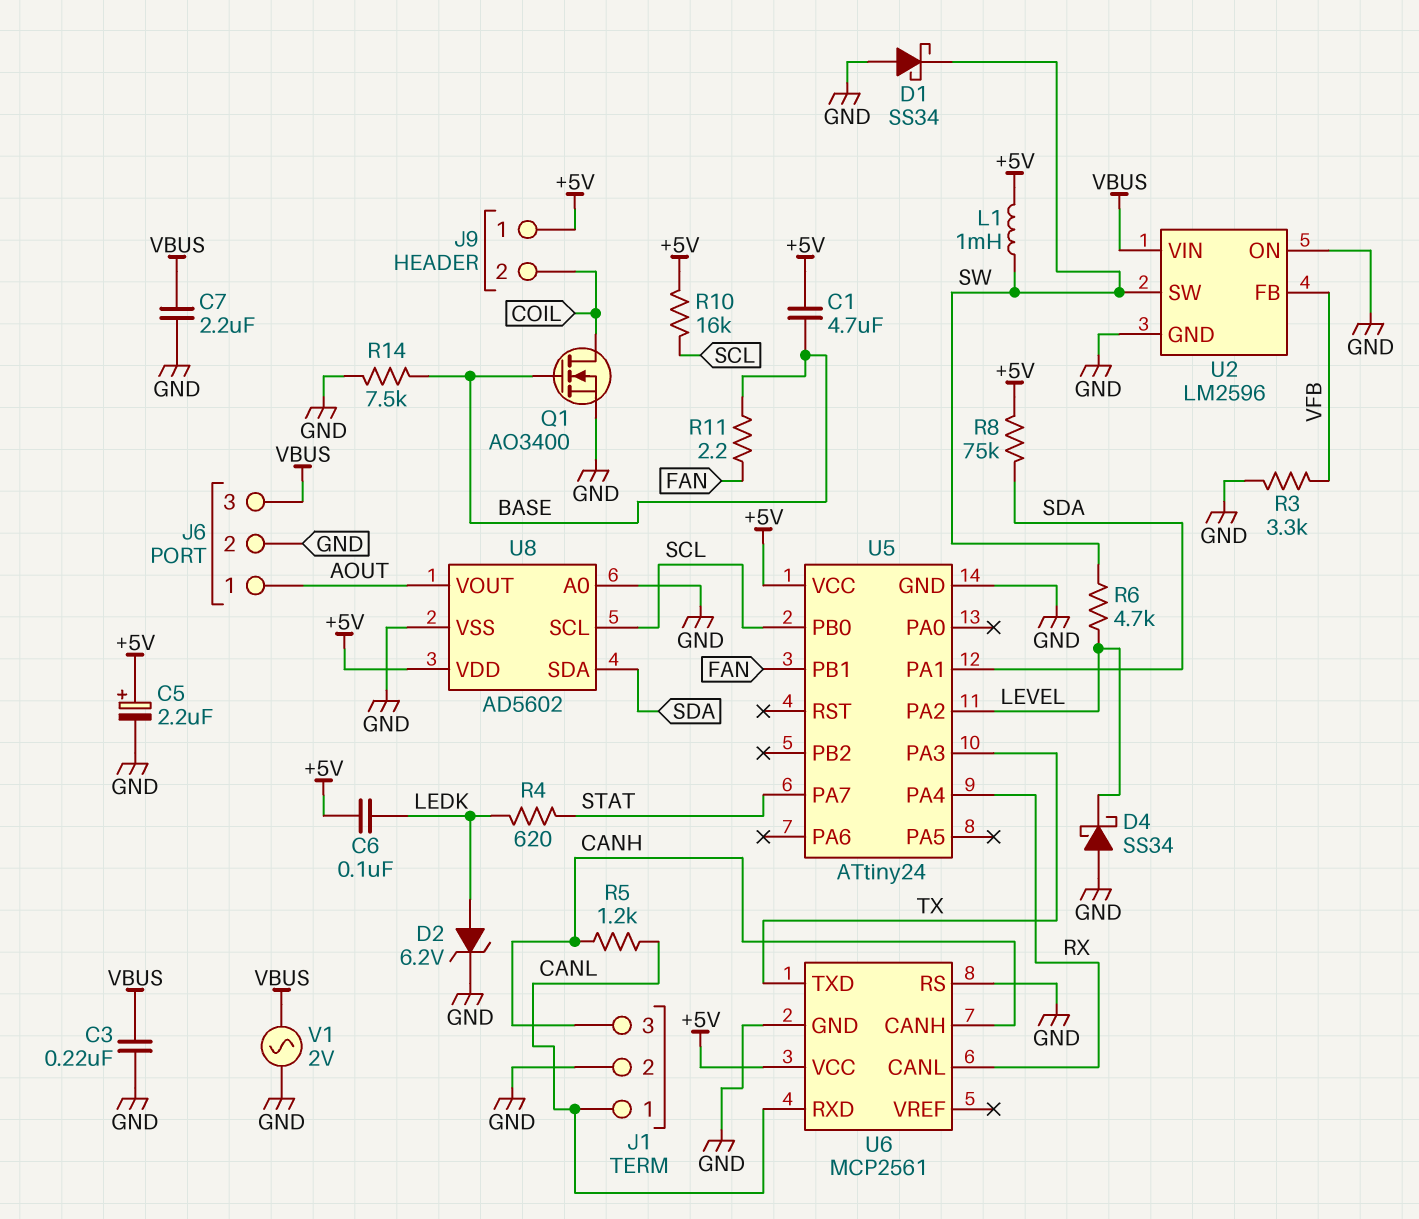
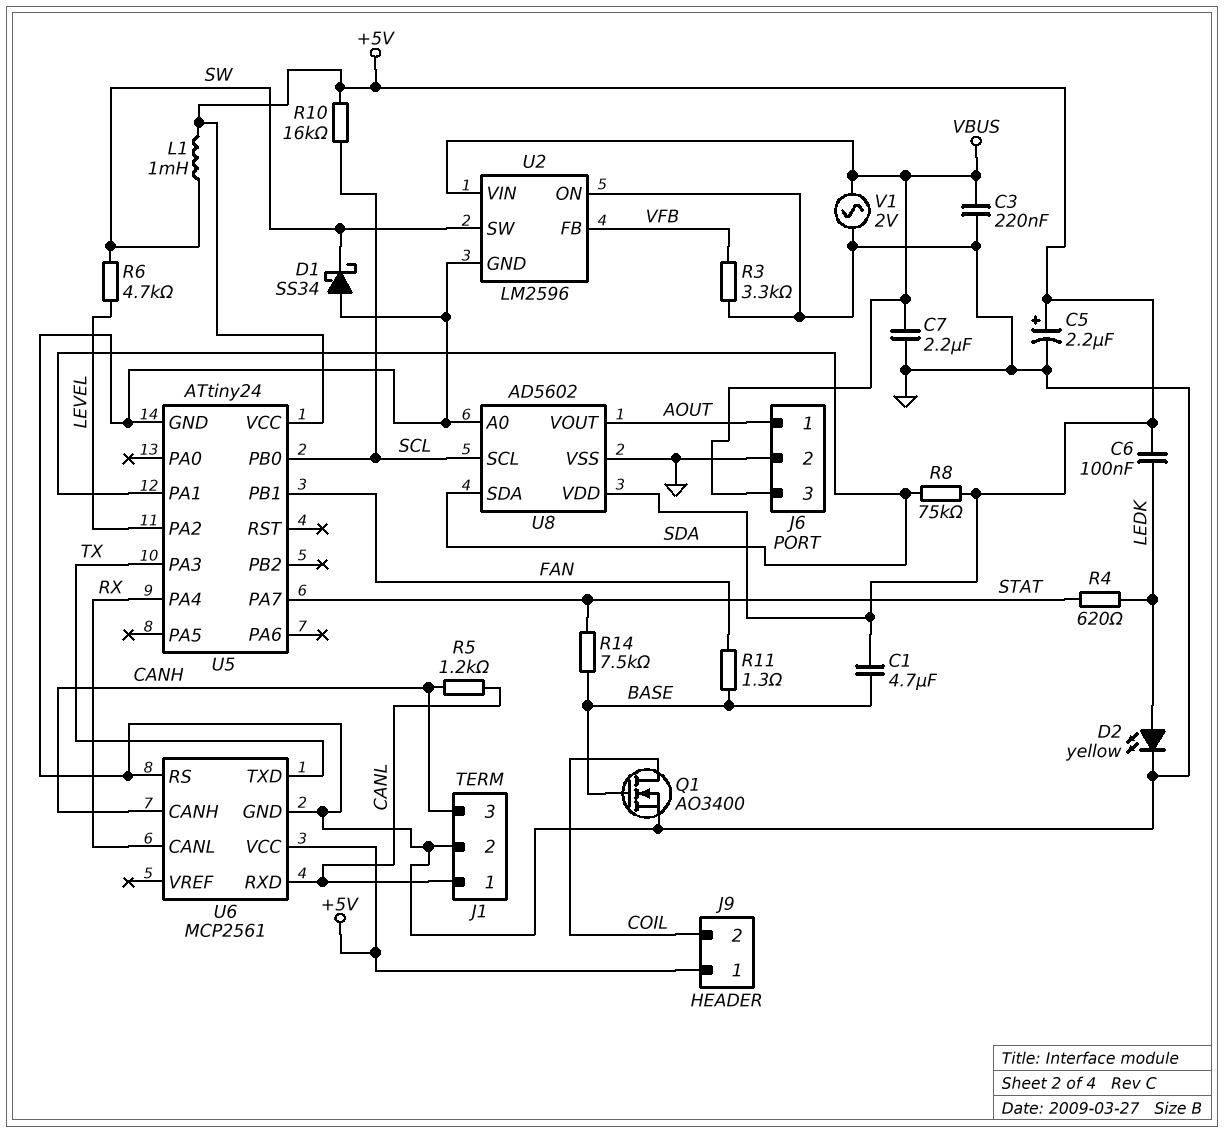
D2: zener 6.2V (A LEDK, K GND) -> LED yellow (A LEDK, K GND)
D4: schottky SS34 (A GND, K LEVEL) -> none
R11: 2.2 (BASE, FAN) -> 1.3 (BASE, FAN)
R14: 7.5k (BASE, GND) -> 7.5k (BASE, STAT)

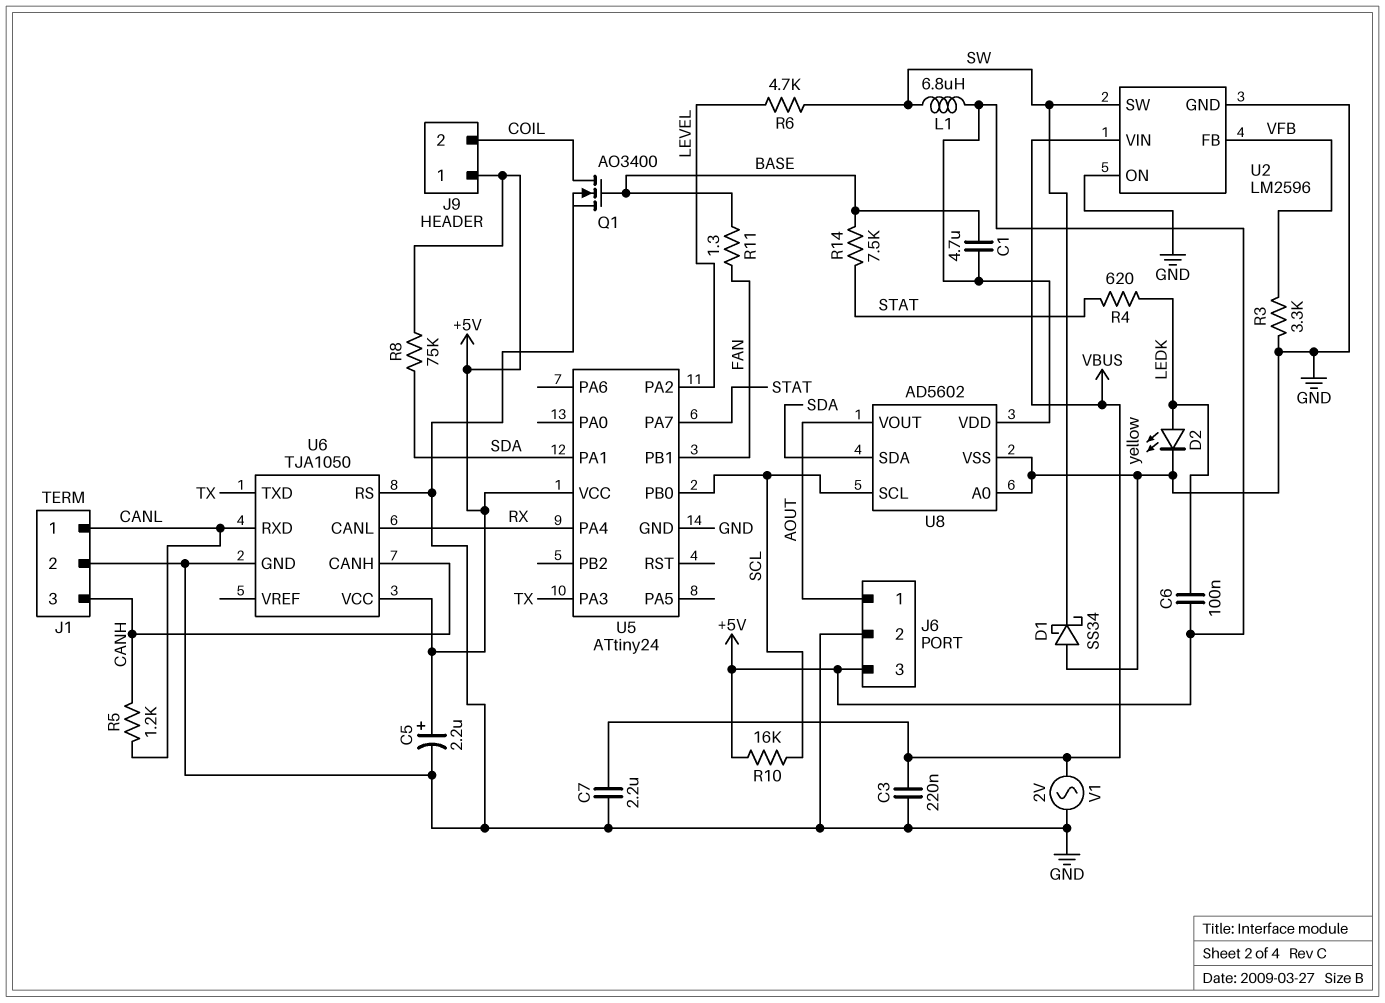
J6 pin 3: VBUS -> +5V
L1: 1mH (+5V, SW) -> 6.8uH (+5V, SW)
U6: MCP2561 -> TJA1050

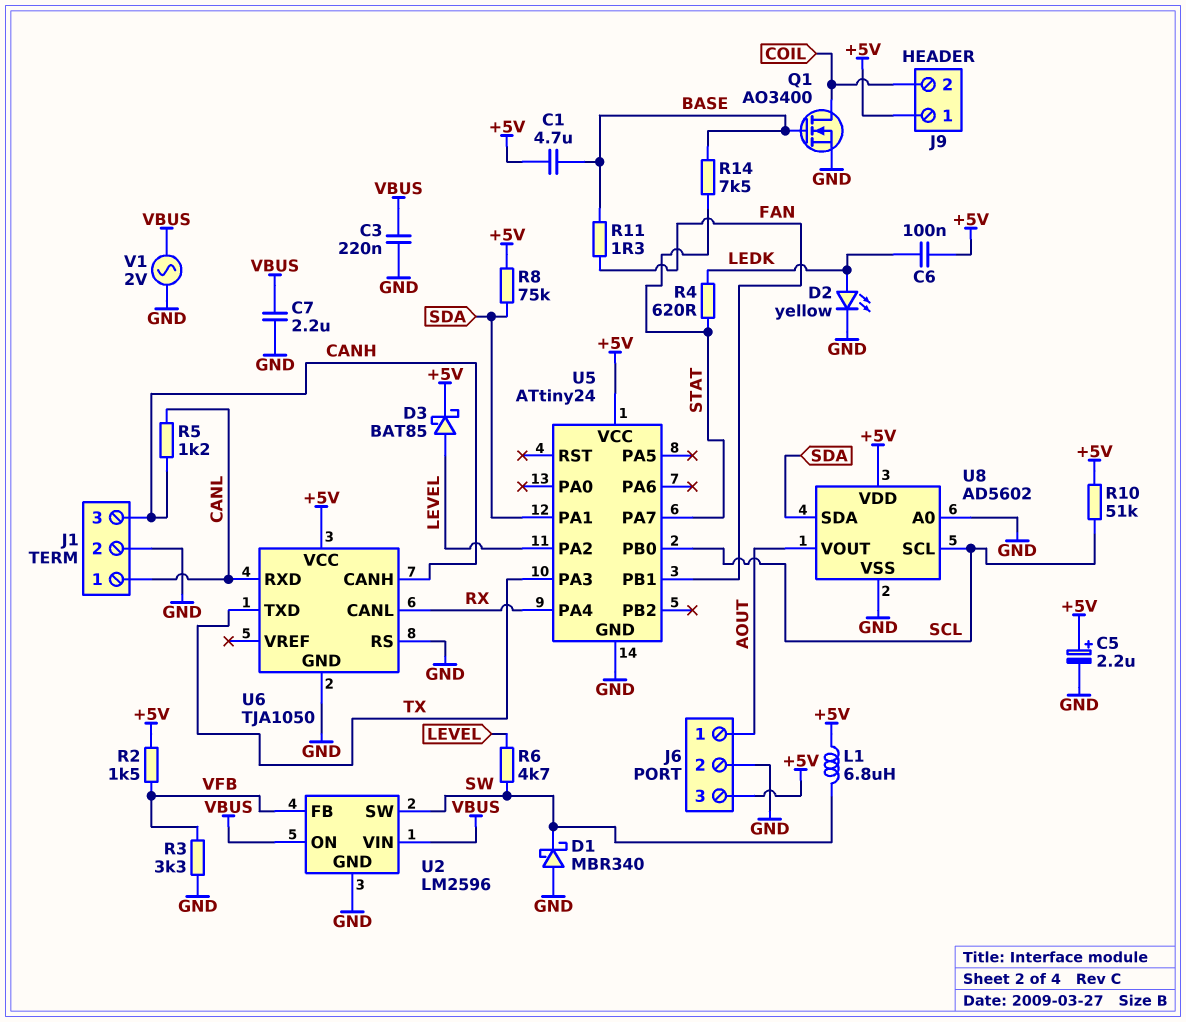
D1: schottky SS34 (A GND, K SW) -> schottky MBR340 (A GND, K SW)
D3: none -> schottky BAT85 (A LEVEL, K +5V)
R2: none -> 1.5k (+5V, VFB)
R10: 16k (+5V, SCL) -> 51k (+5V, SCL)
U2 pin ON: GND -> VBUS

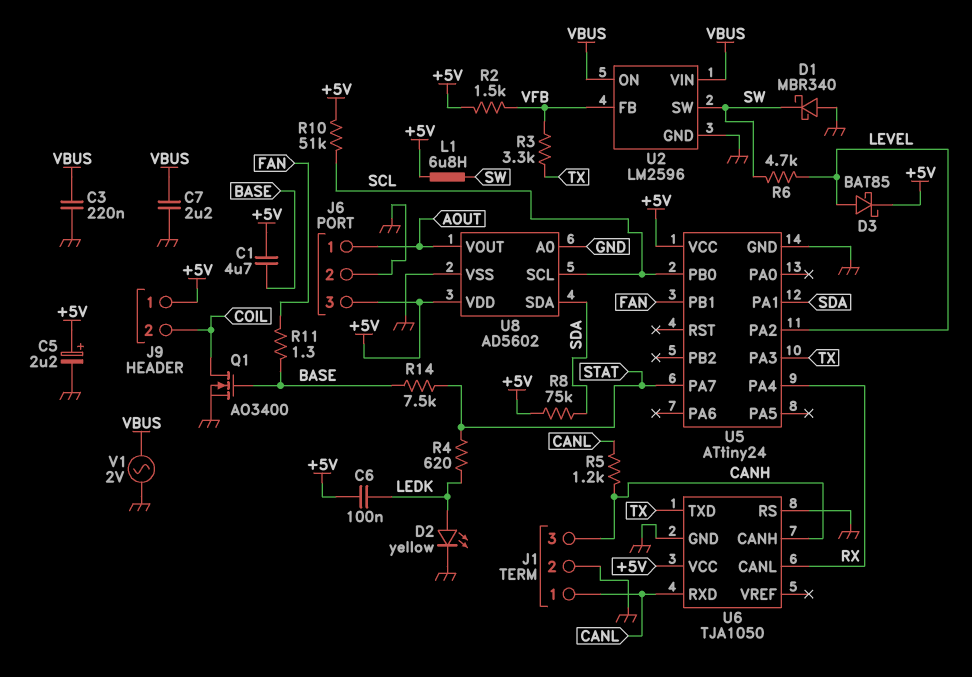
R3: 3.3k (GND, VFB) -> 3.3k (TX, VFB)

